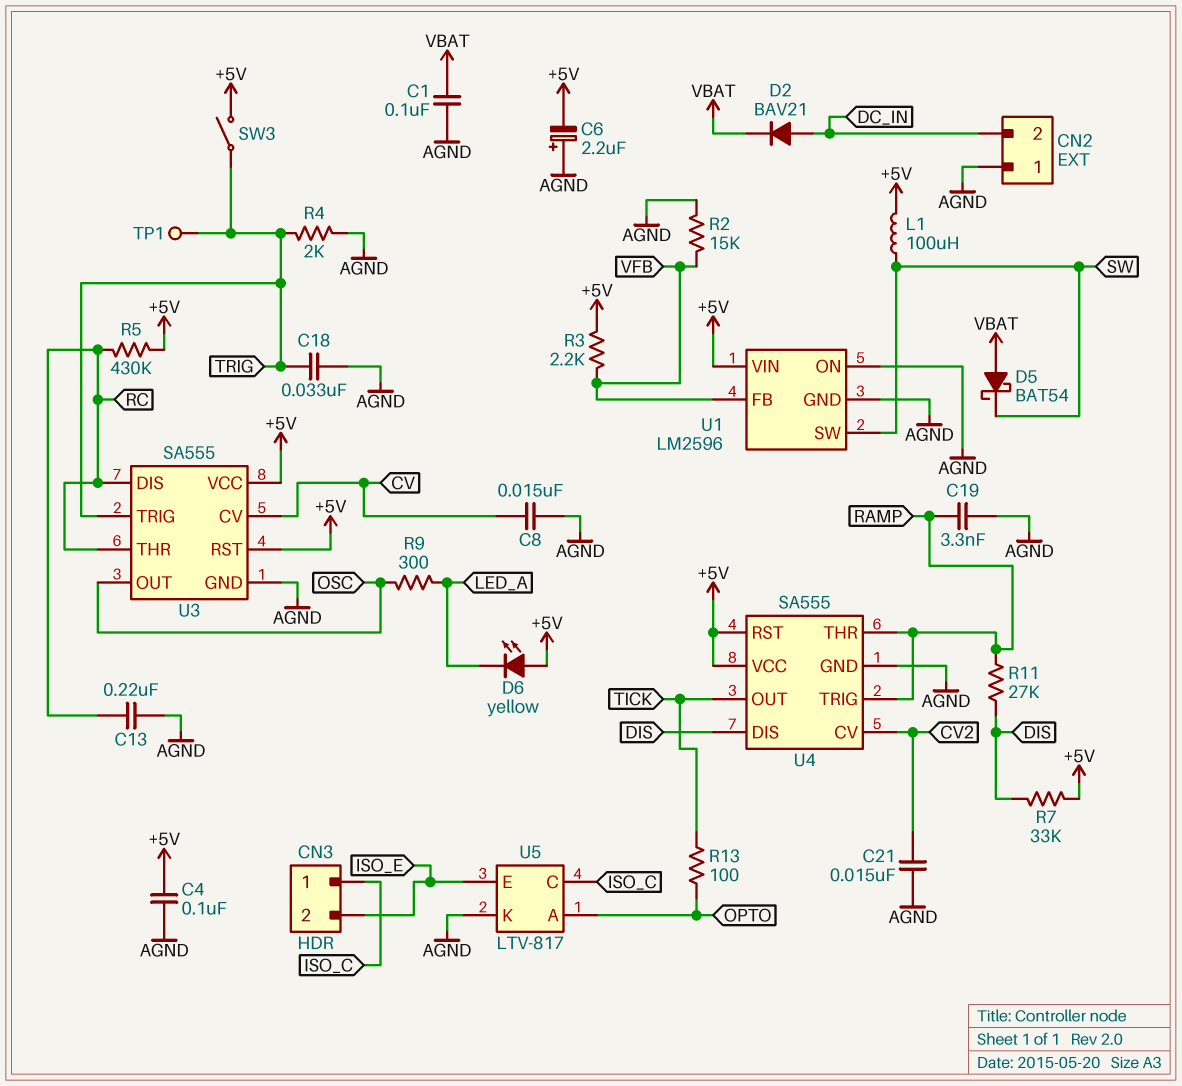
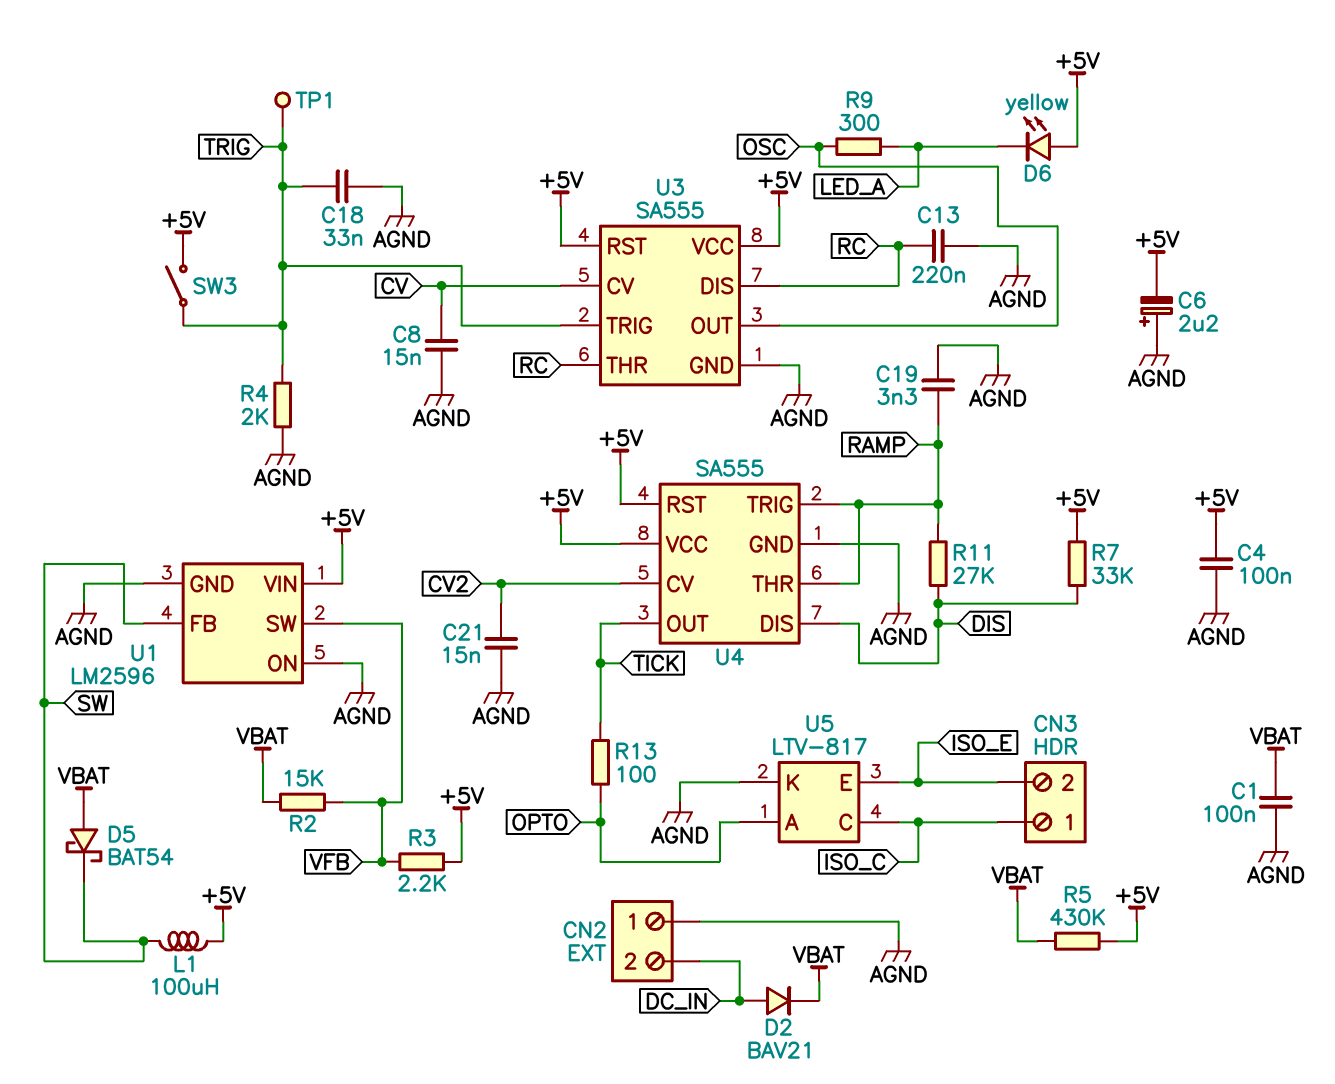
R2: 15k (AGND, VFB) -> 15k (VBAT, VFB)
R5: 430k (+5V, RC) -> 430k (+5V, VBAT)
U1 pin FB: VFB -> SW
U1 pin SW: SW -> VFB

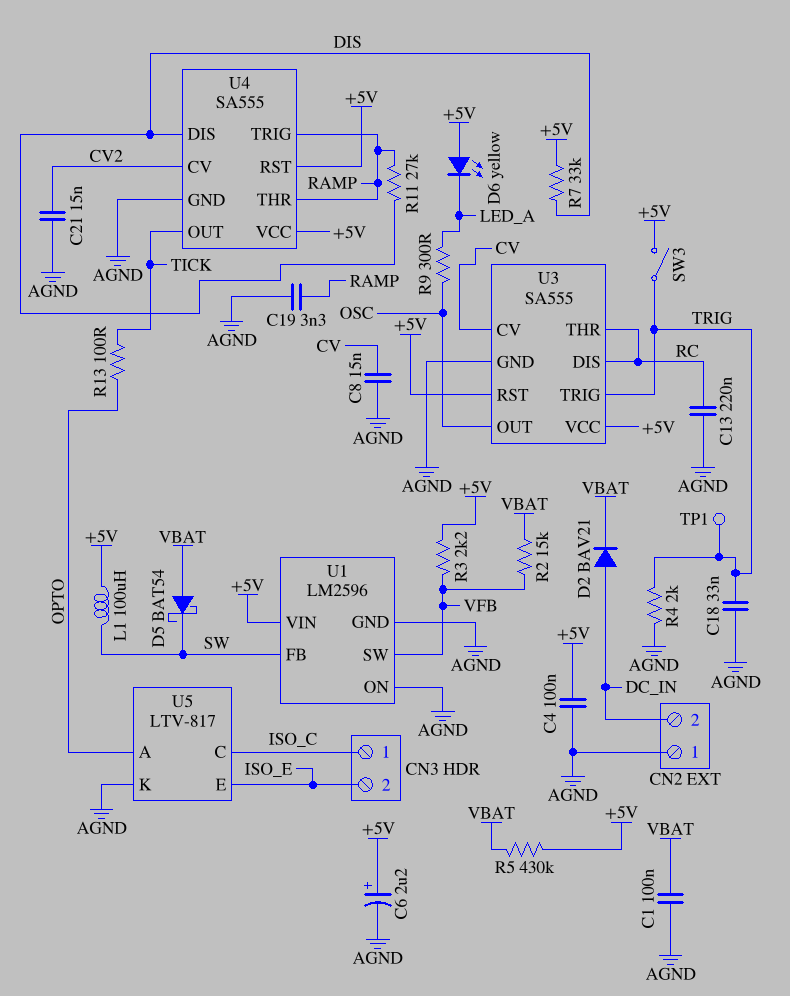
C6: 2.2uF (plus AGND, minus +5V) -> 2.2uF (plus +5V, minus AGND)

